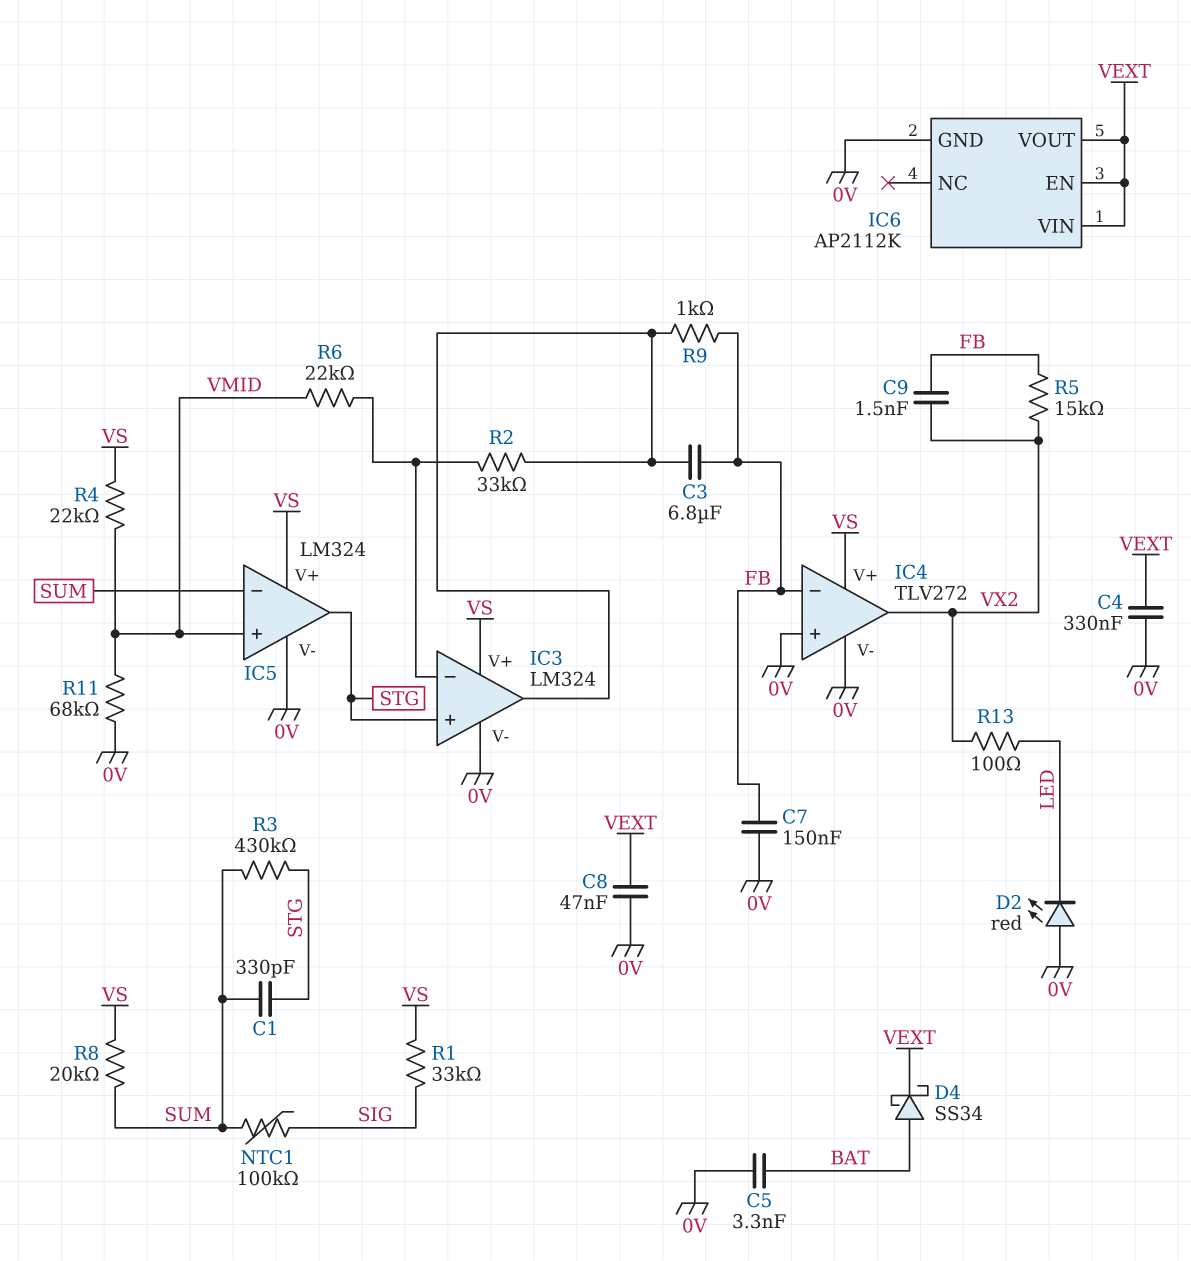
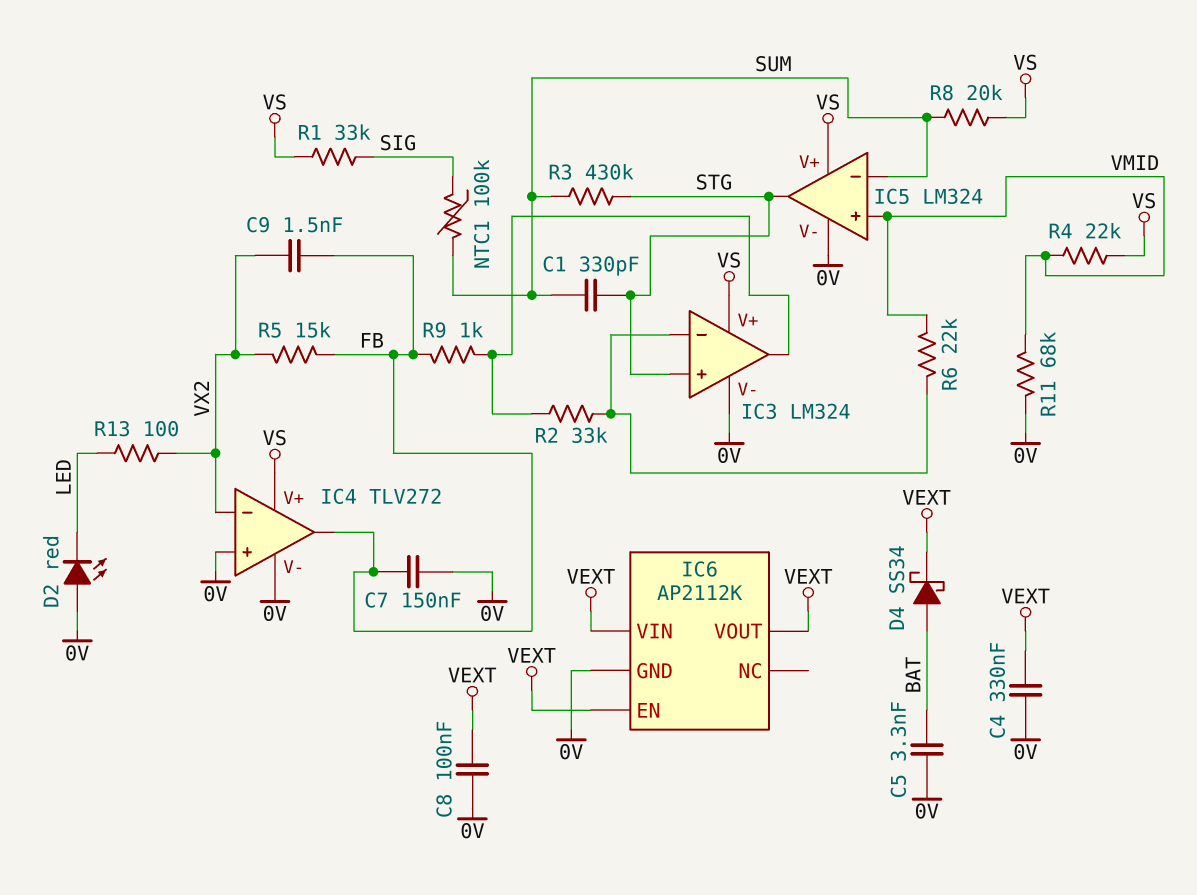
C3: 6.8uF (FB, IC3/out) -> none
C8: 47nF (0V, VEXT) -> 100nF (0V, VEXT)
IC4 pin in-: FB -> VX2
IC4 pin out: VX2 -> FB

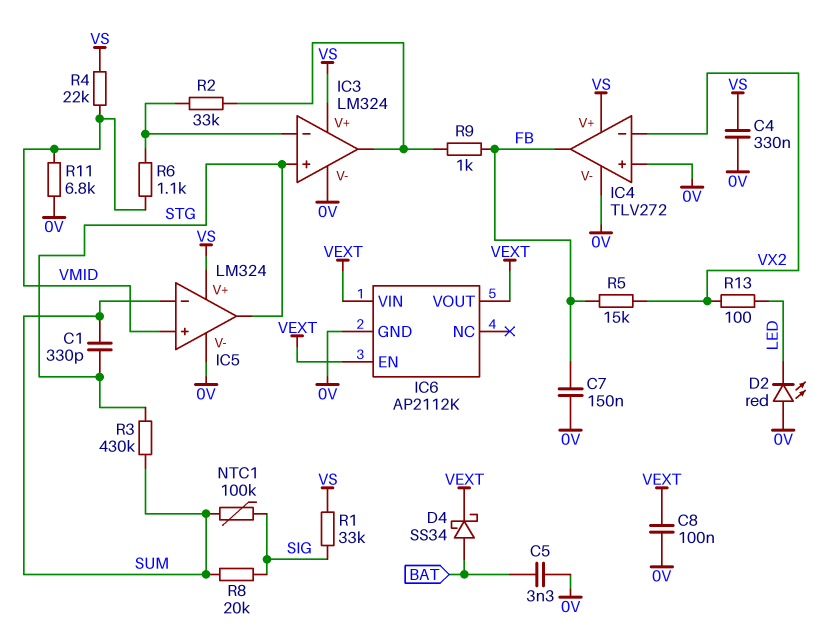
C4: 330nF (0V, VEXT) -> 330nF (0V, VS)
C9: 1.5nF (FB, VX2) -> none
R6: 22k (IC3/in-, VMID) -> 1.1k (IC3/in-, VMID)
R8: 20k (SUM, VS) -> 20k (SIG, SUM)
R11: 68k (0V, VMID) -> 6.8k (0V, VMID)

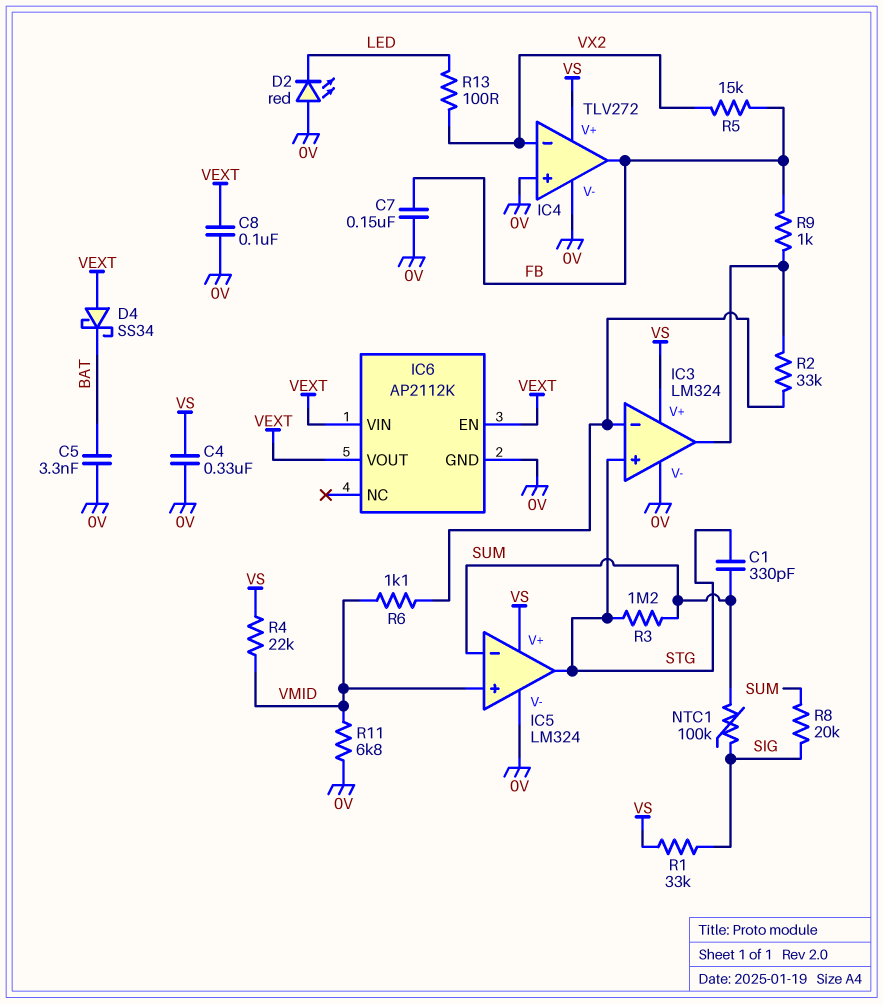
D4: schottky SS34 (A BAT, K VEXT) -> schottky SS34 (A VEXT, K BAT)
R3: 430k (STG, SUM) -> 1.2M (STG, SUM)

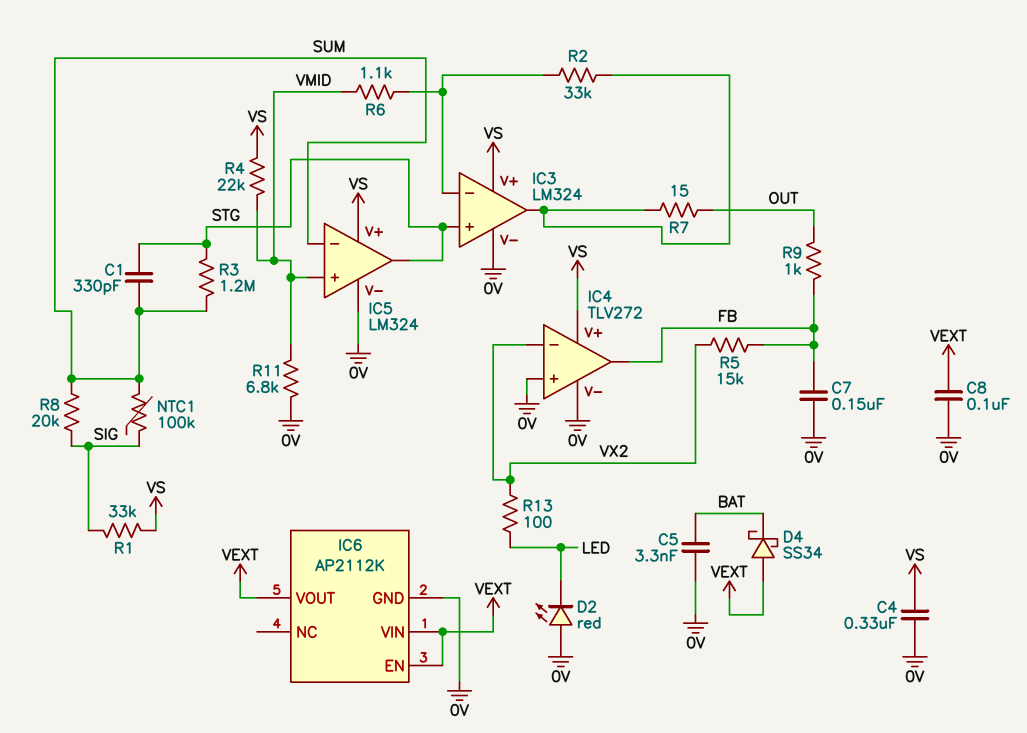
R7: none -> 15 (IC3/out, OUT)
R9: 1k (FB, IC3/out) -> 1k (FB, OUT)

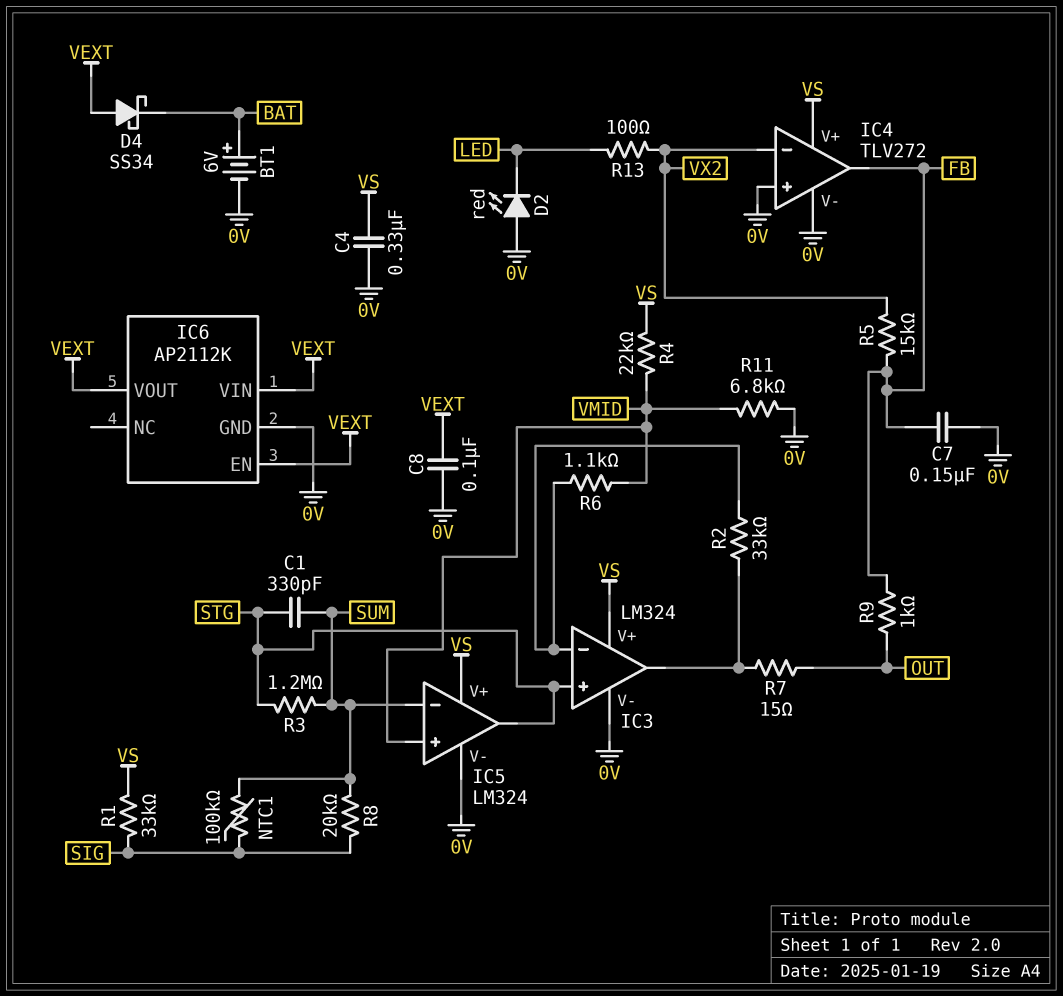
BT1: none -> 6V (plus BAT, minus 0V)
C5: 3.3nF (0V, BAT) -> none

